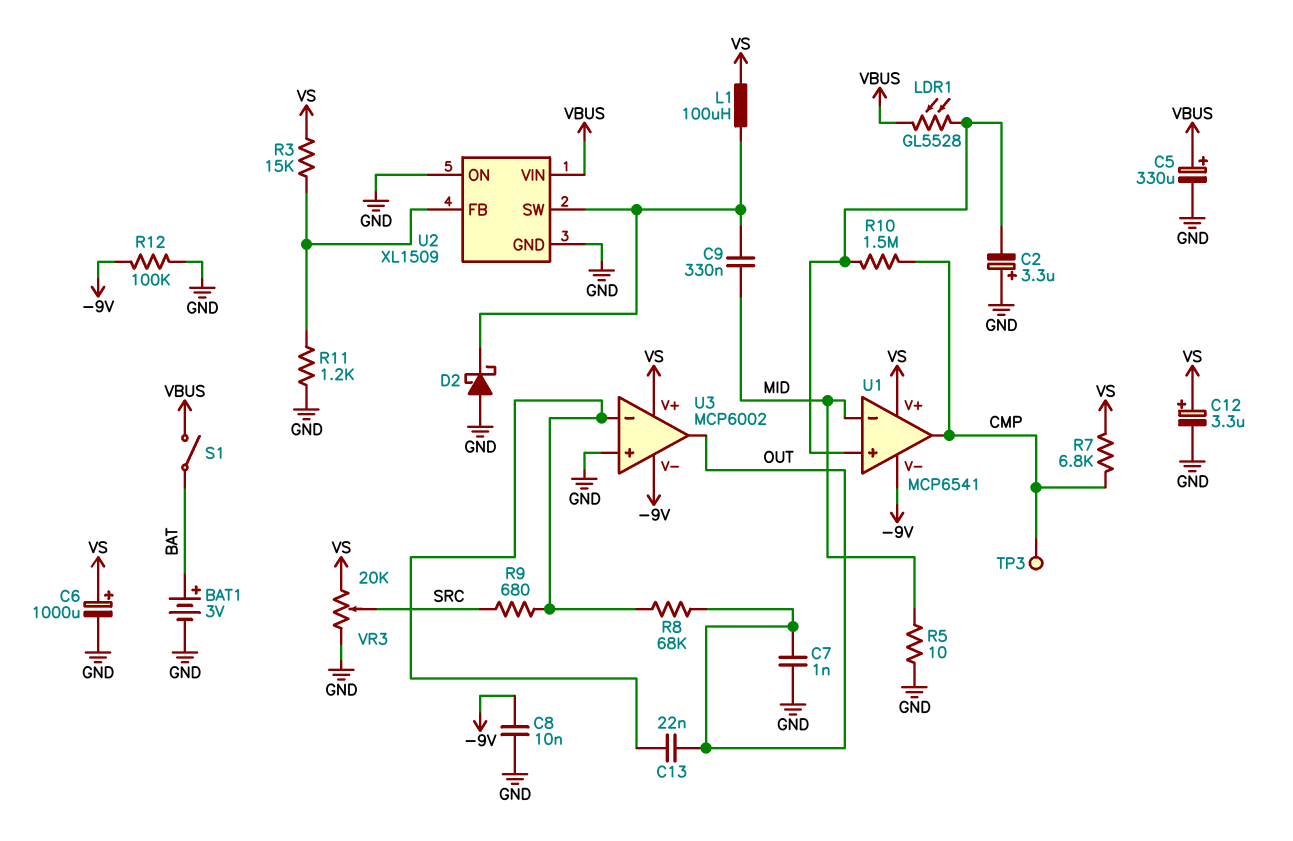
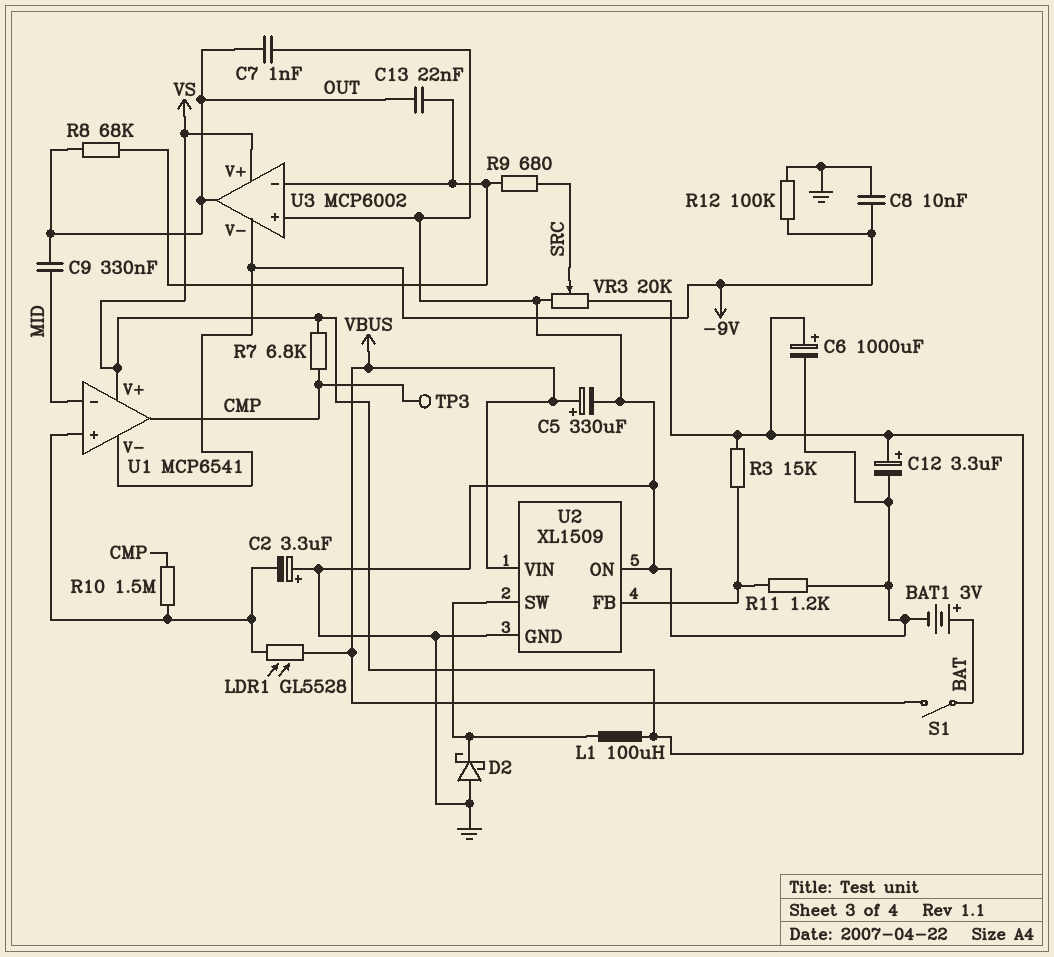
C9: 330nF (MID, U2/SW) -> 330nF (MID, OUT)
R5: 10 (GND, MID) -> none

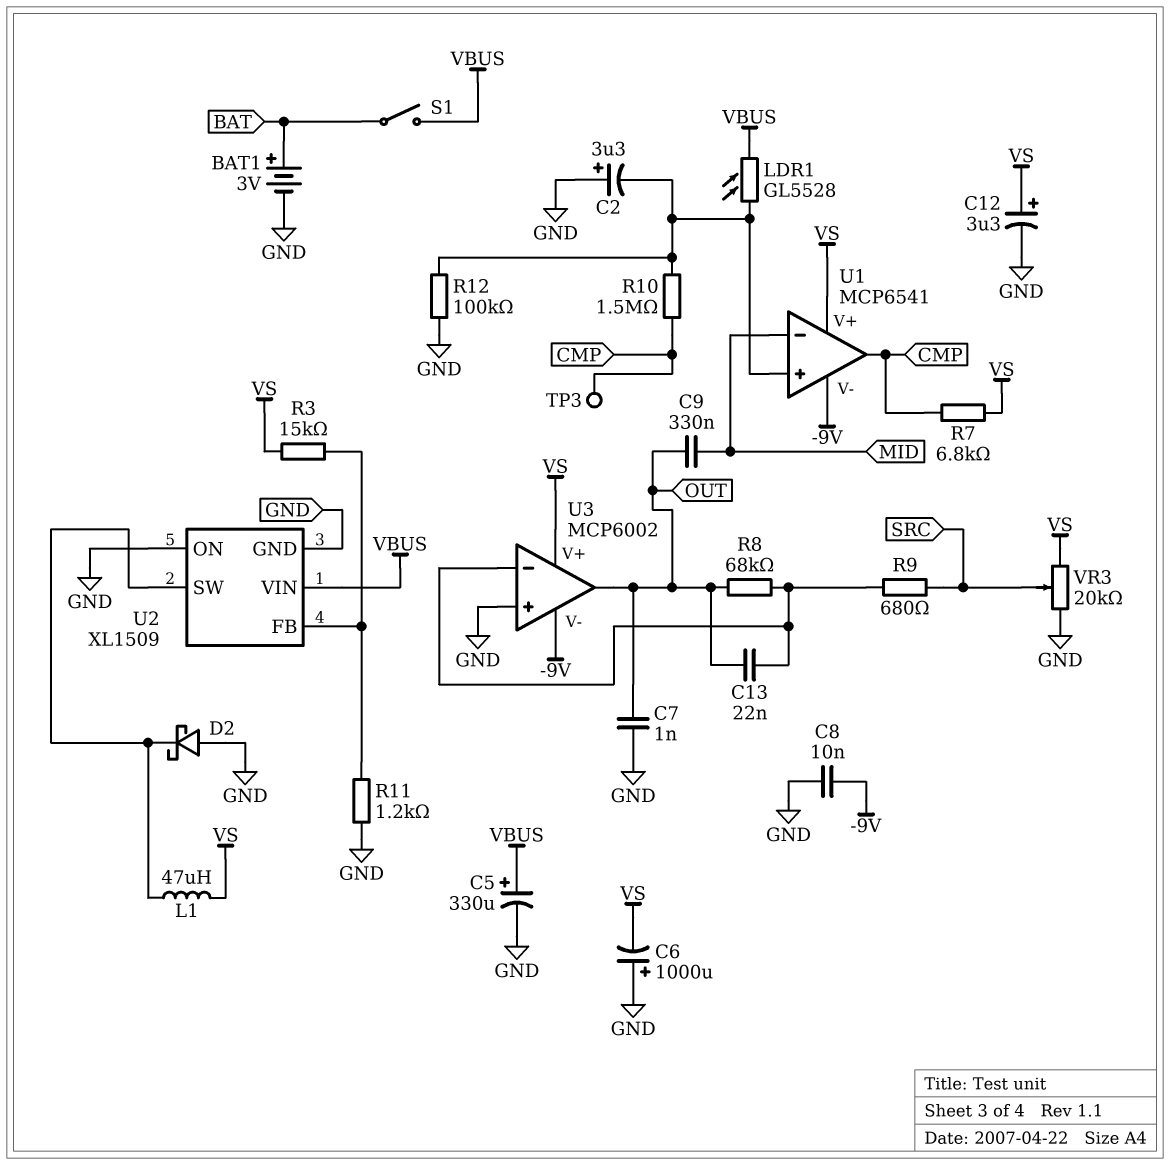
C6: 1000uF (plus VS, minus GND) -> 1000uF (plus GND, minus VS)
L1: 100uH (U2/SW, VS) -> 47uH (U2/SW, VS)
R12: 100k (-9V, GND) -> 100k (GND, U1/in+)

